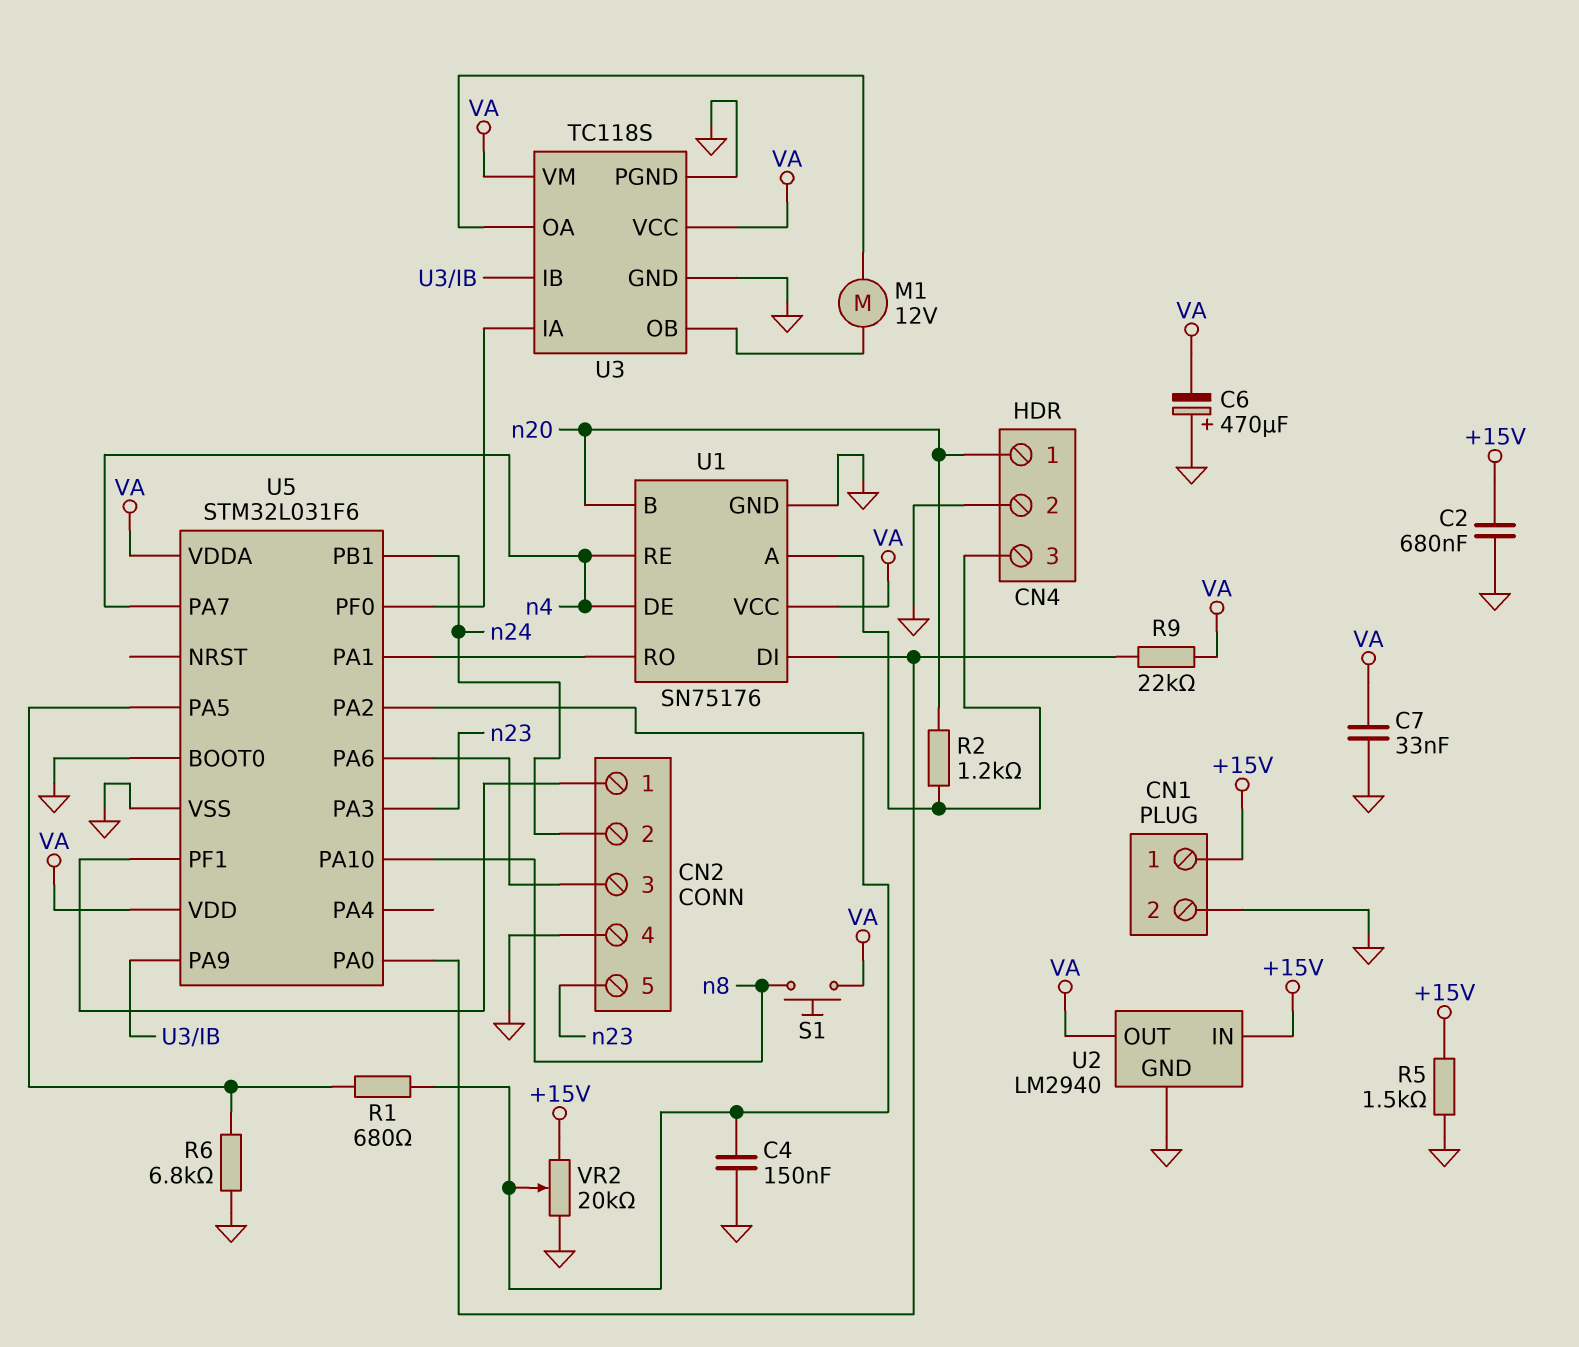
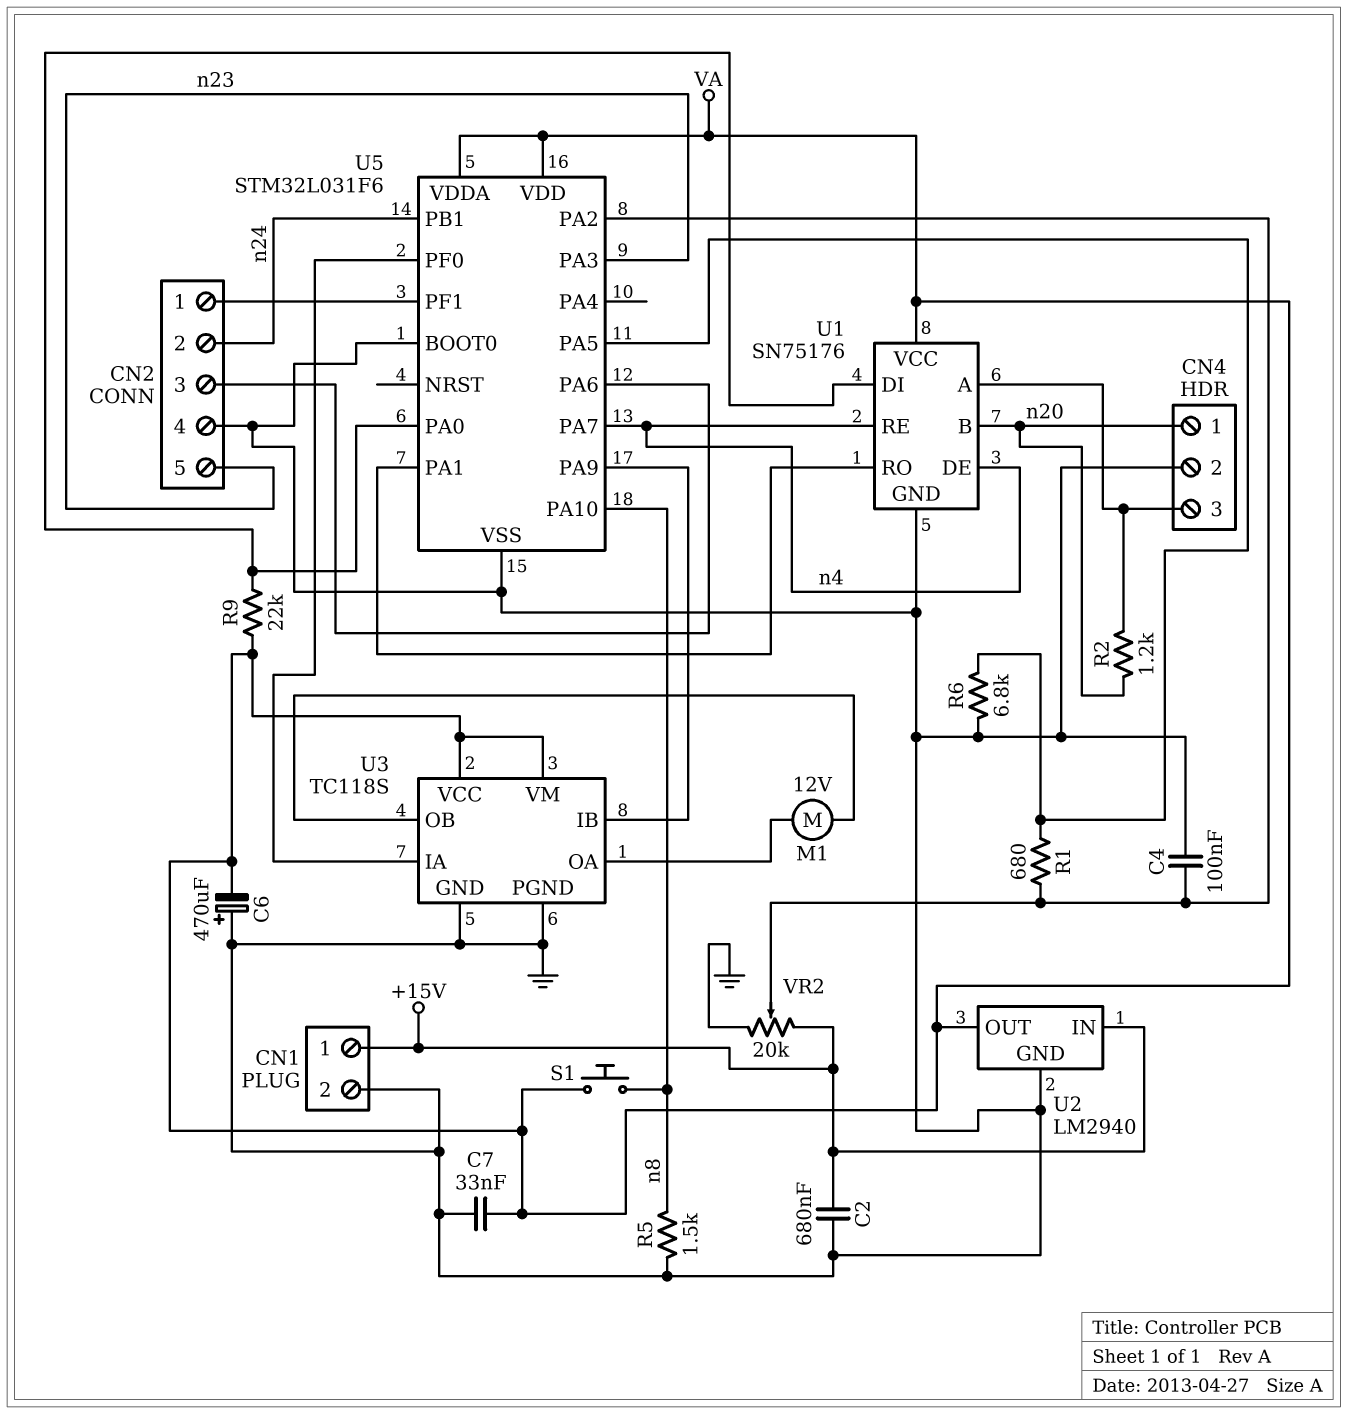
C4: 150nF (GND, U5/PA2) -> 100nF (GND, U5/PA2)
R5: 1.5k (+15V, GND) -> 1.5k (GND, n8)

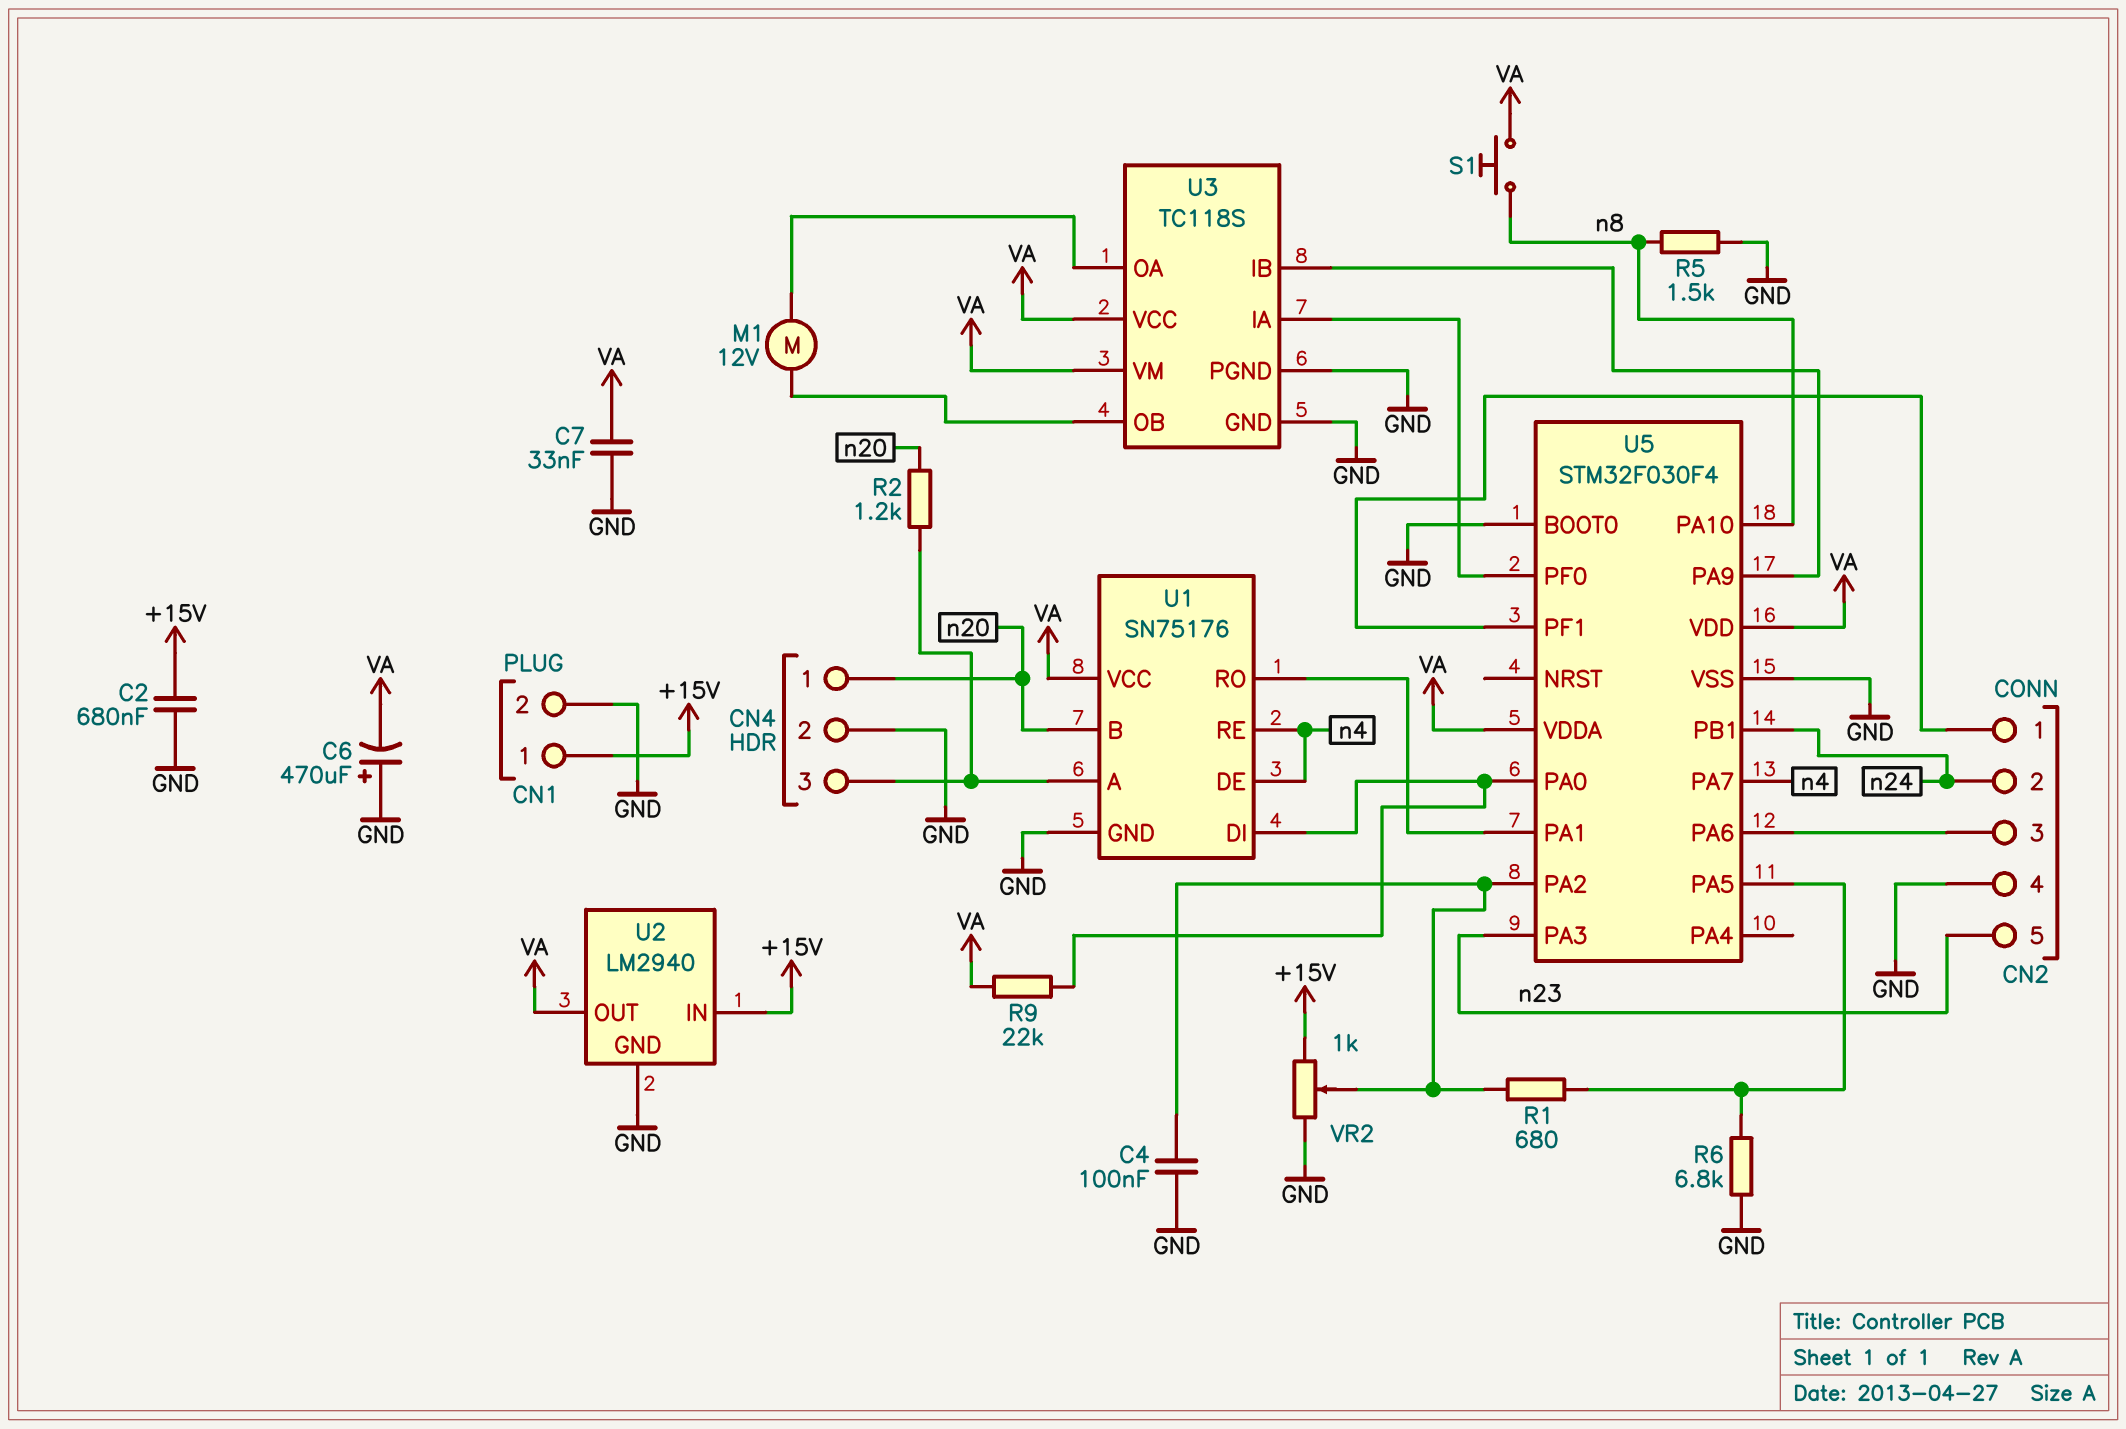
U5: STM32L031F6 -> STM32F030F4
VR2: 20k (+15V, GND, wiper U5/PA2) -> 1k (+15V, GND, wiper U5/PA2)

